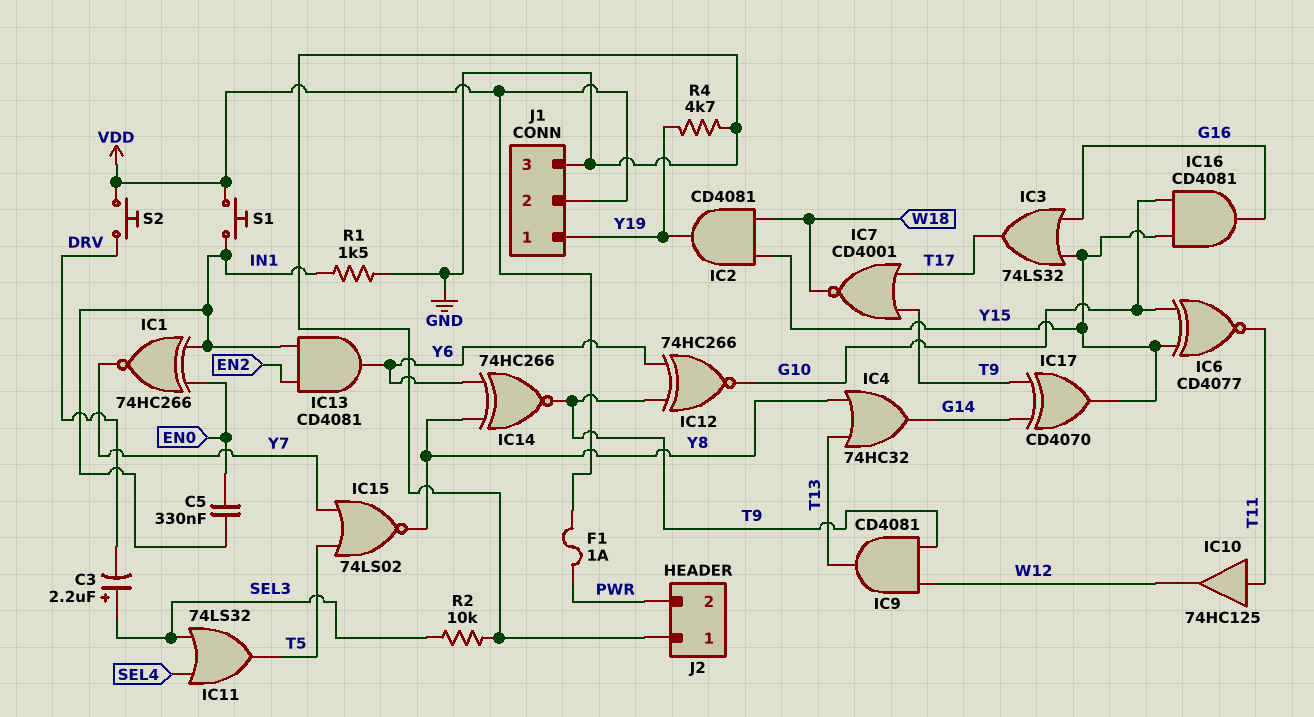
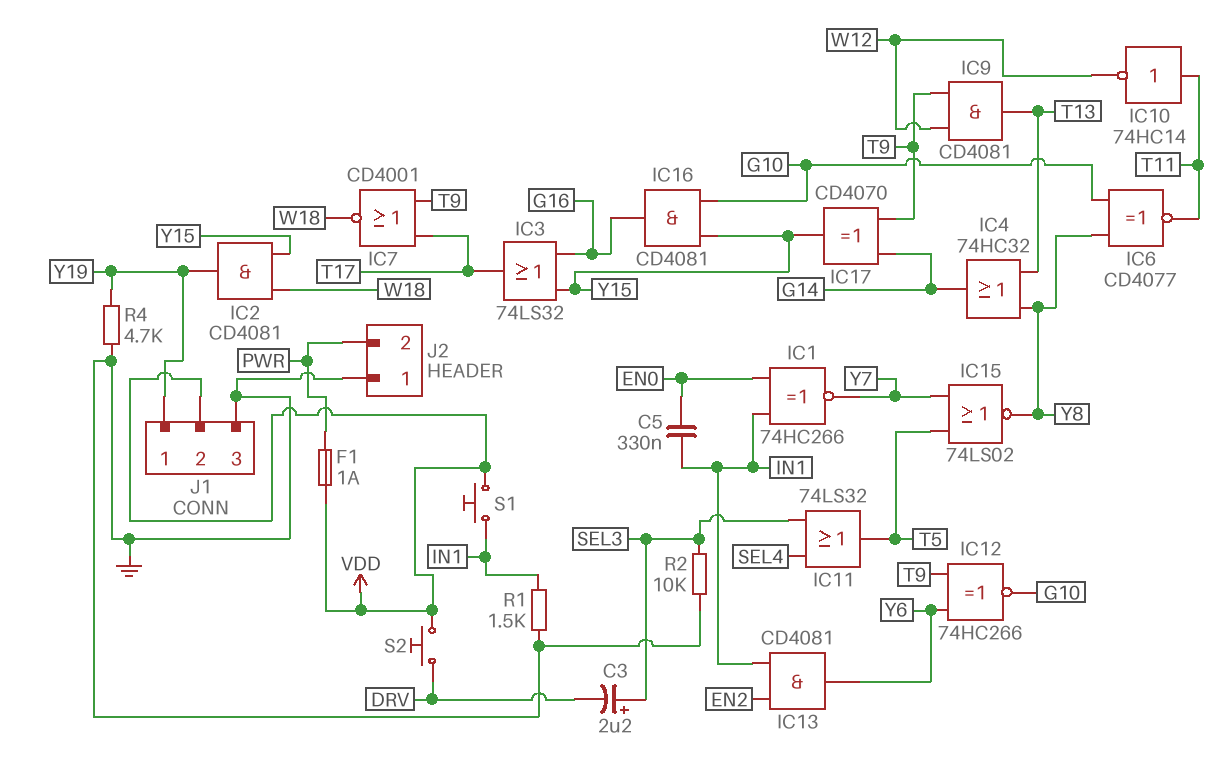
IC6: XNOR CD4077 (in G10, in Y15, out T11) -> XNOR CD4077 (in G10, in Y8, out T11)
IC10: buffer 74HC125 (in T11, out W12) -> NOT 74HC14 (in T11, out W12)
IC14: XNOR 74HC266 (in Y6, in Y8, out T9) -> none

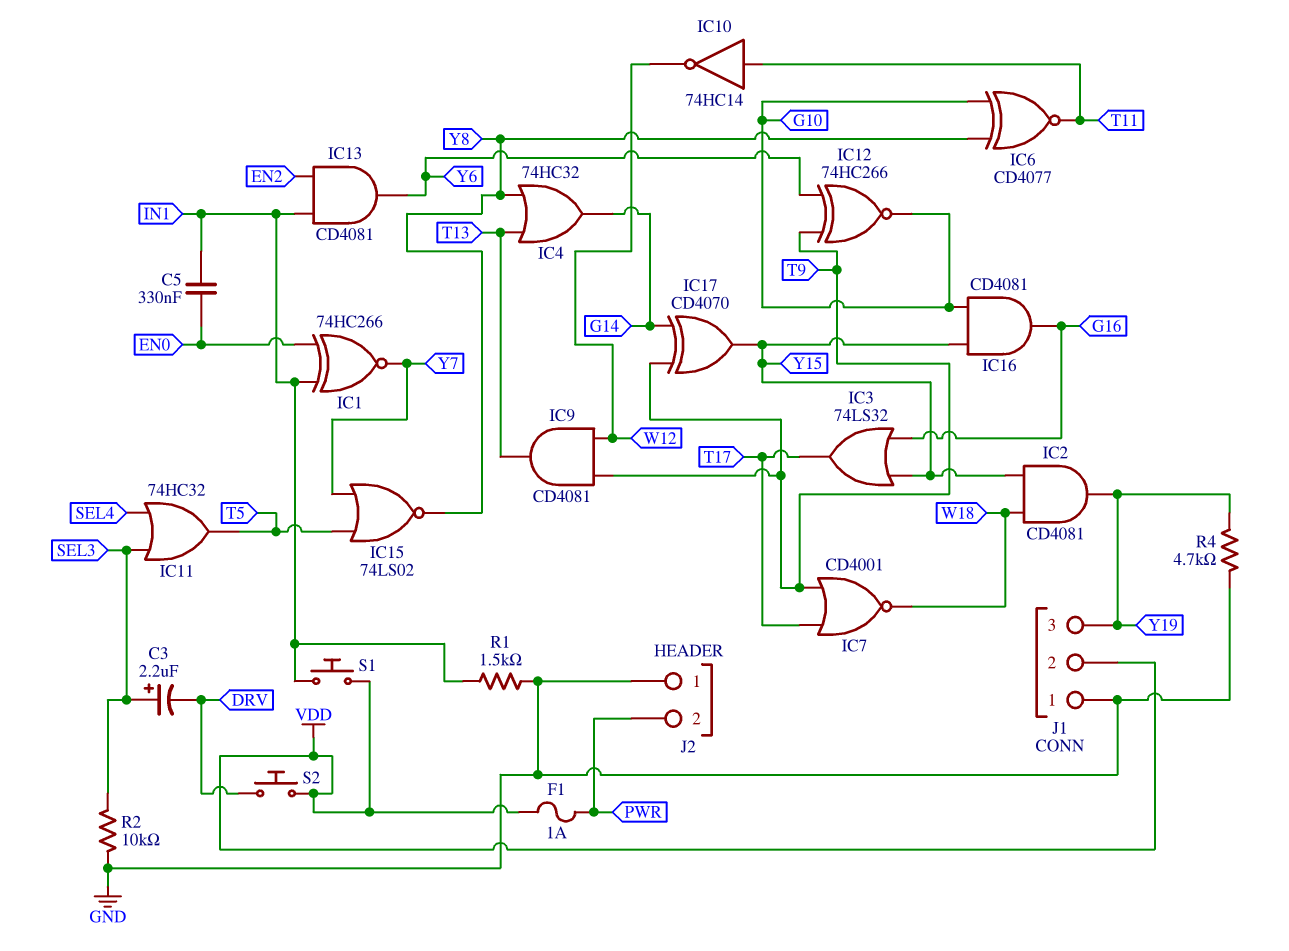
IC11: OR 74LS32 (in SEL3, in SEL4, out T5) -> OR 74HC32 (in SEL3, in SEL4, out T5)
J1 pin 1: Y19 -> GND
J1 pin 3: GND -> Y19

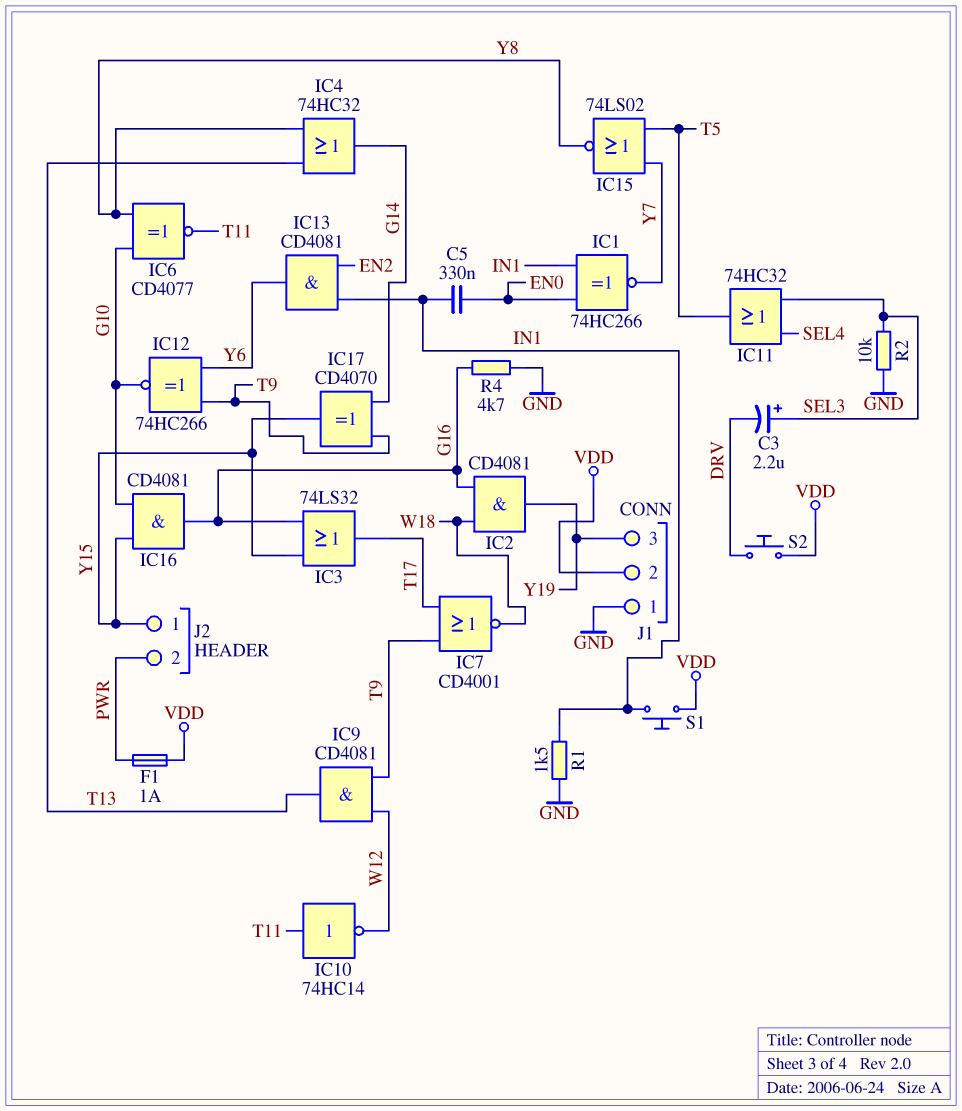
IC2: AND CD4081 (in W18, in Y15, out Y19) -> AND CD4081 (in G16, in W18, out Y19)
J2 pin 1: GND -> Y15
R4: 4.7k (GND, Y19) -> 4.7k (G16, GND)

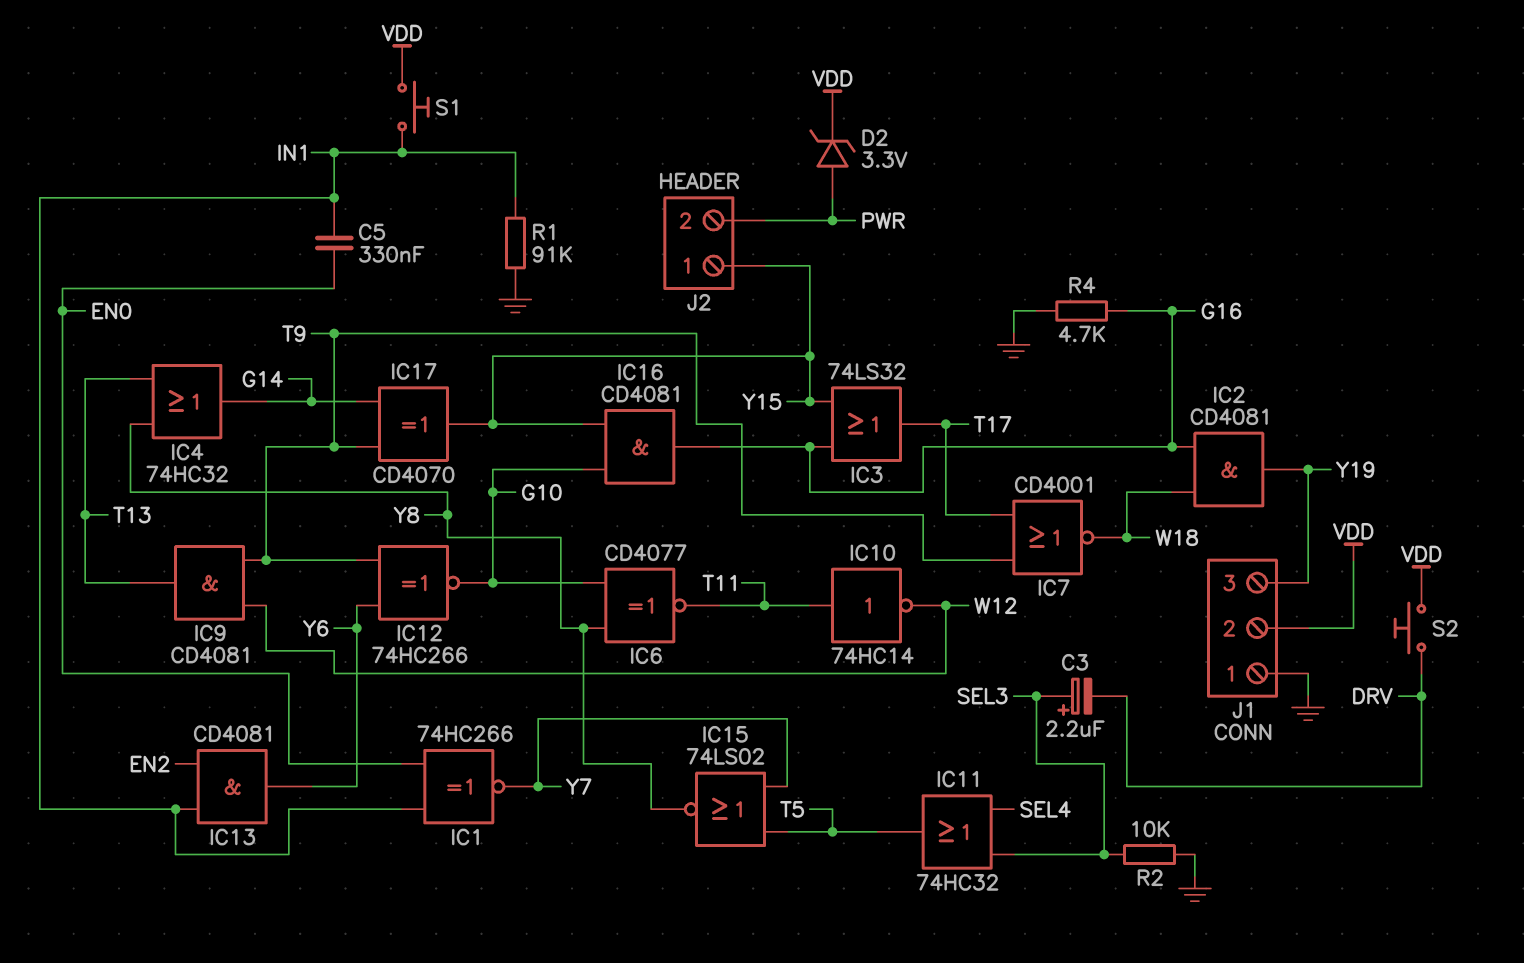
D2: none -> zener 3.3V (A PWR, K VDD)
F1: 1A (PWR, VDD) -> none
R1: 1.5k (GND, IN1) -> 91k (GND, IN1)

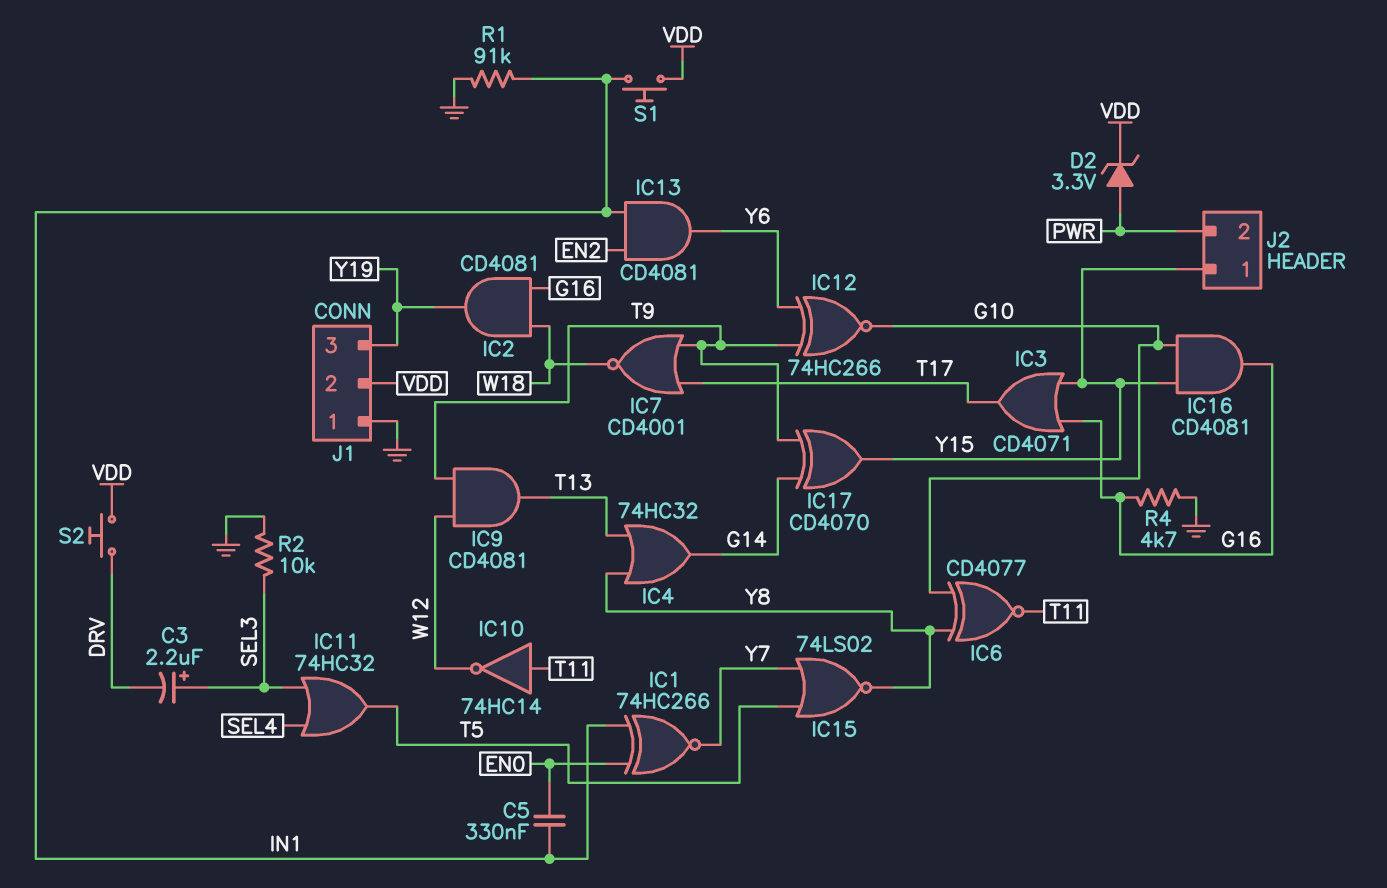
IC3: OR 74LS32 (in G16, in Y15, out T17) -> OR CD4071 (in G16, in Y15, out T17)

